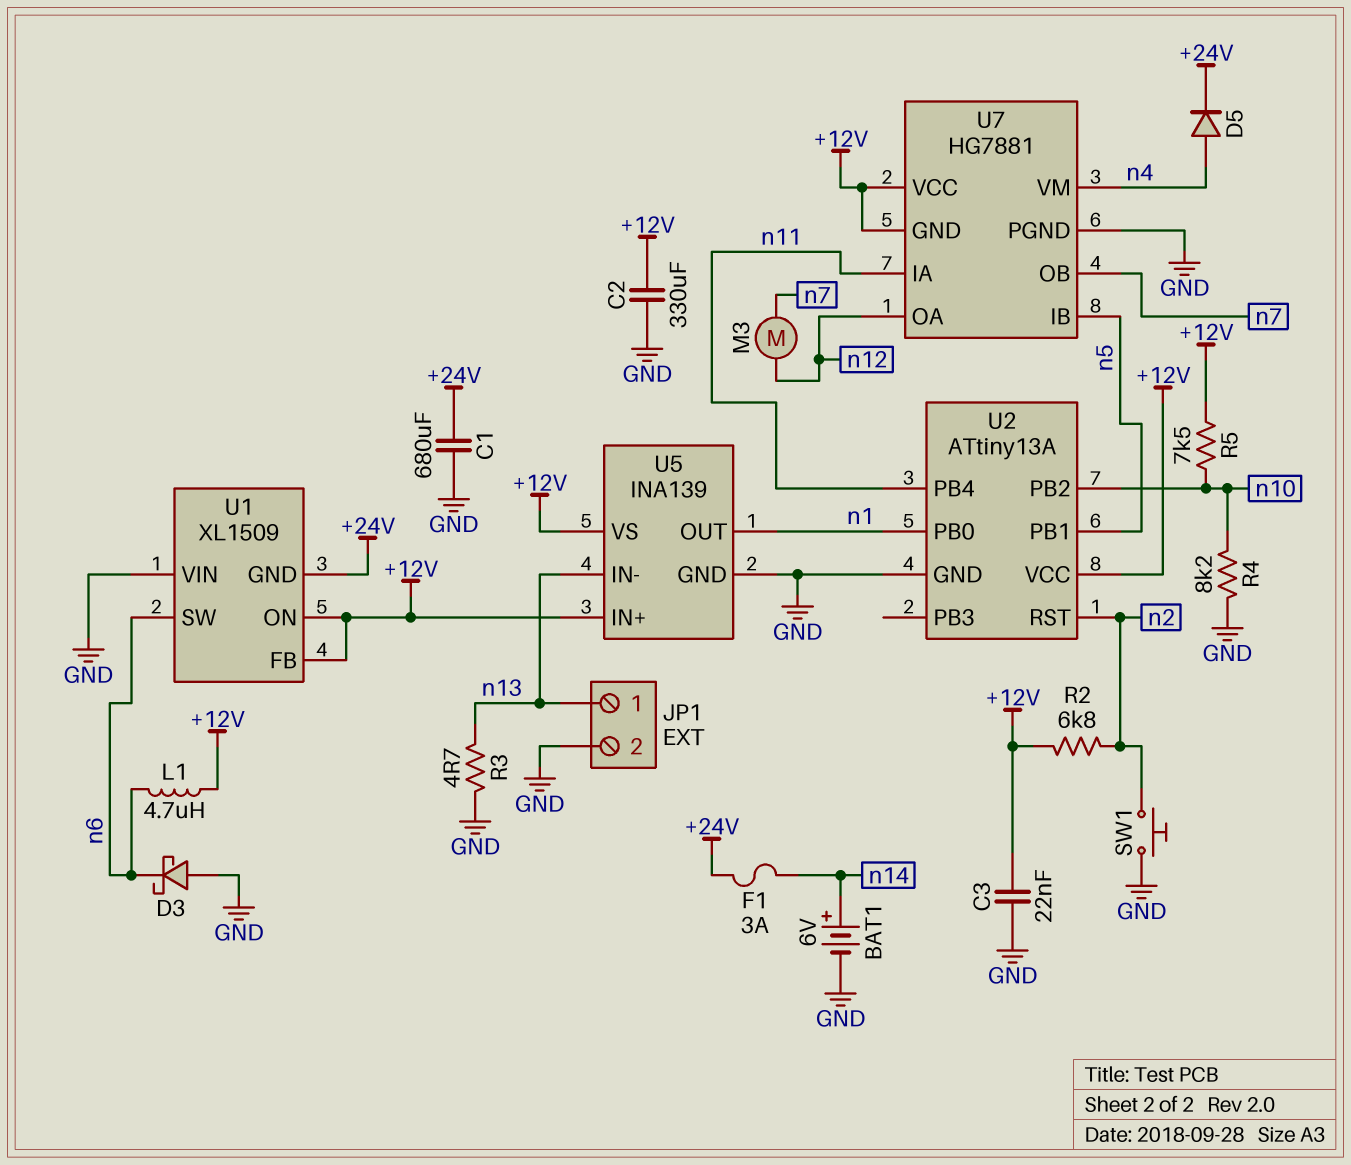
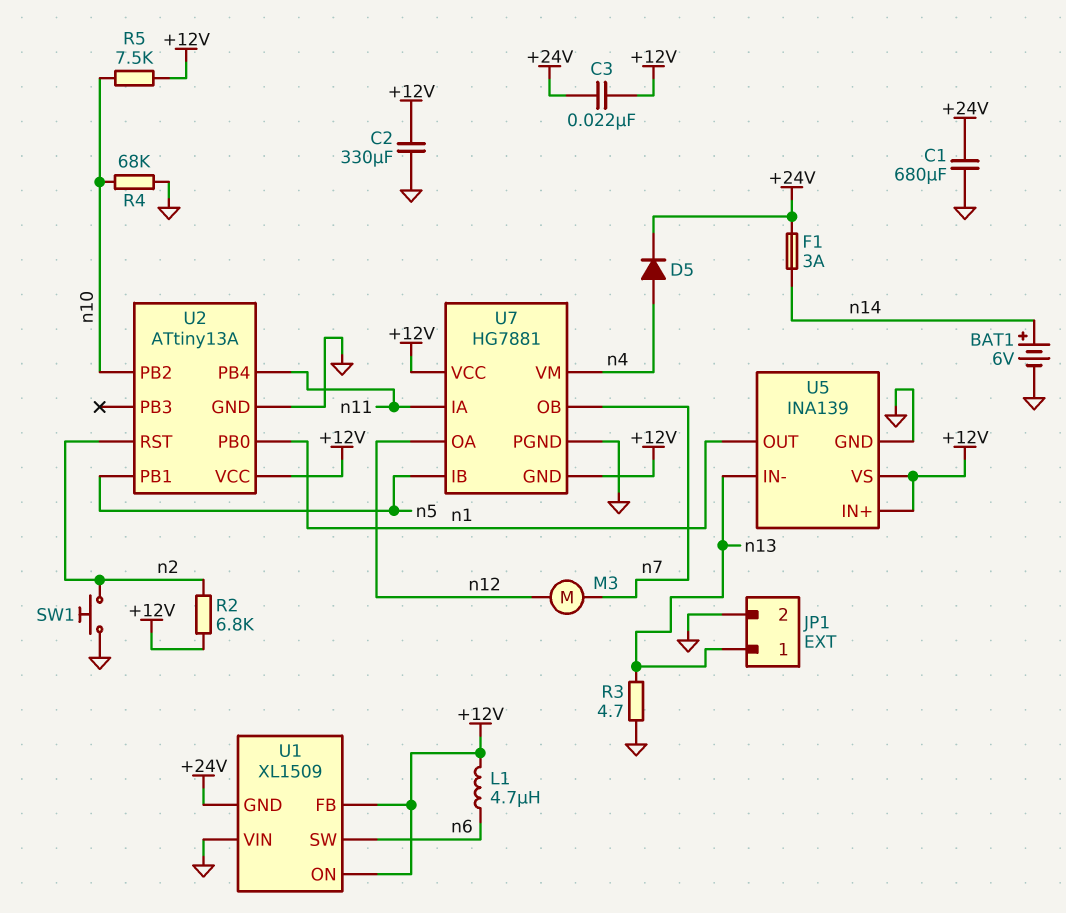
C3: 22nF (+12V, GND) -> 22nF (+12V, +24V)
D3: schottky (A GND, K n6) -> none
R4: 8.2k (GND, n10) -> 68k (GND, n10)

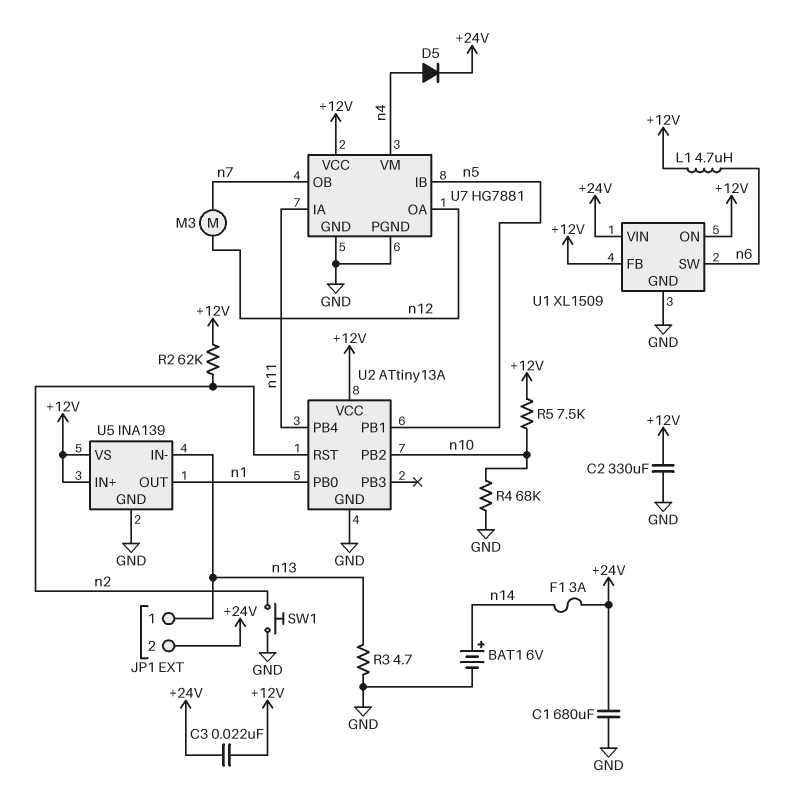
JP1 pin 2: GND -> +24V
R2: 6.8k (+12V, n2) -> 62k (+12V, n2)
U1 pin GND: +24V -> GND
U1 pin VIN: GND -> +24V
U7 pin GND: +12V -> GND

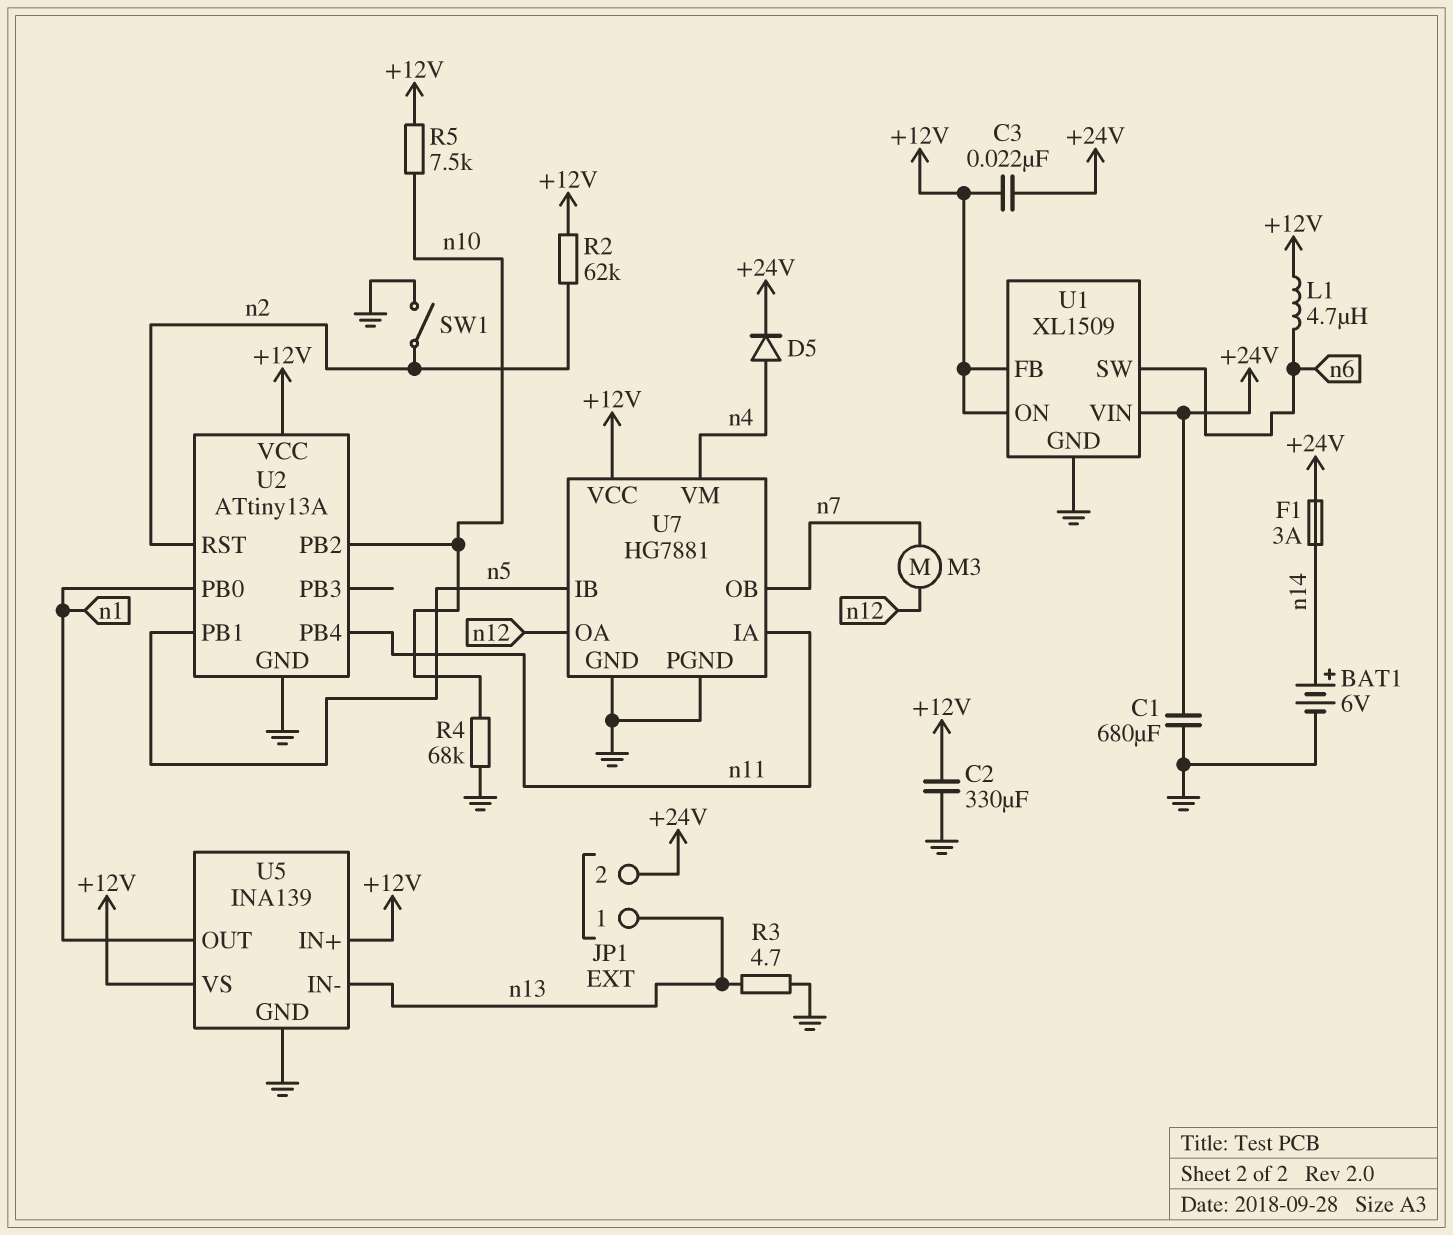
SW1: button (GND, n2) -> switch (GND, n2)

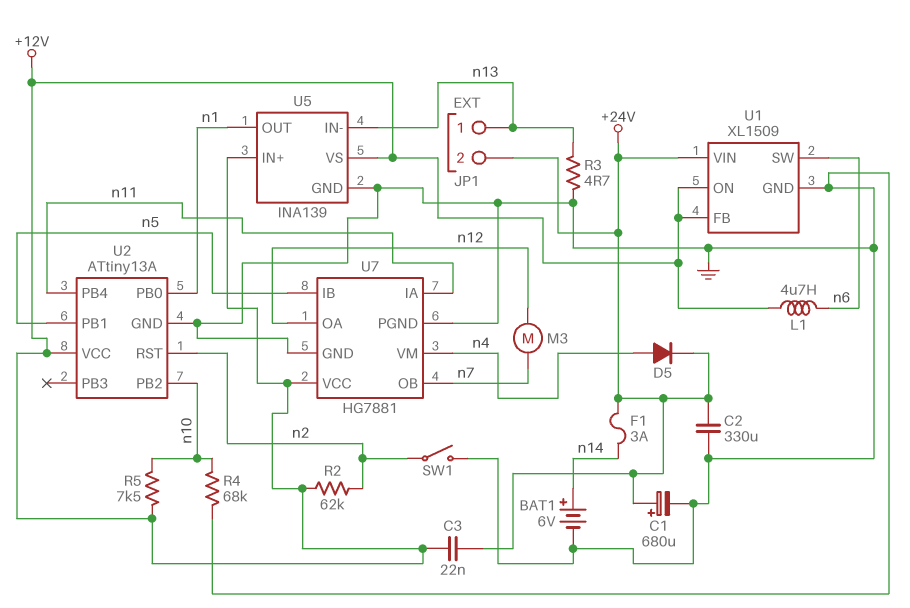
C1: 680uF (+24V, GND) -> 680uF (plus +24V, minus GND)
C2: 330uF (+12V, GND) -> 330uF (+24V, GND)

